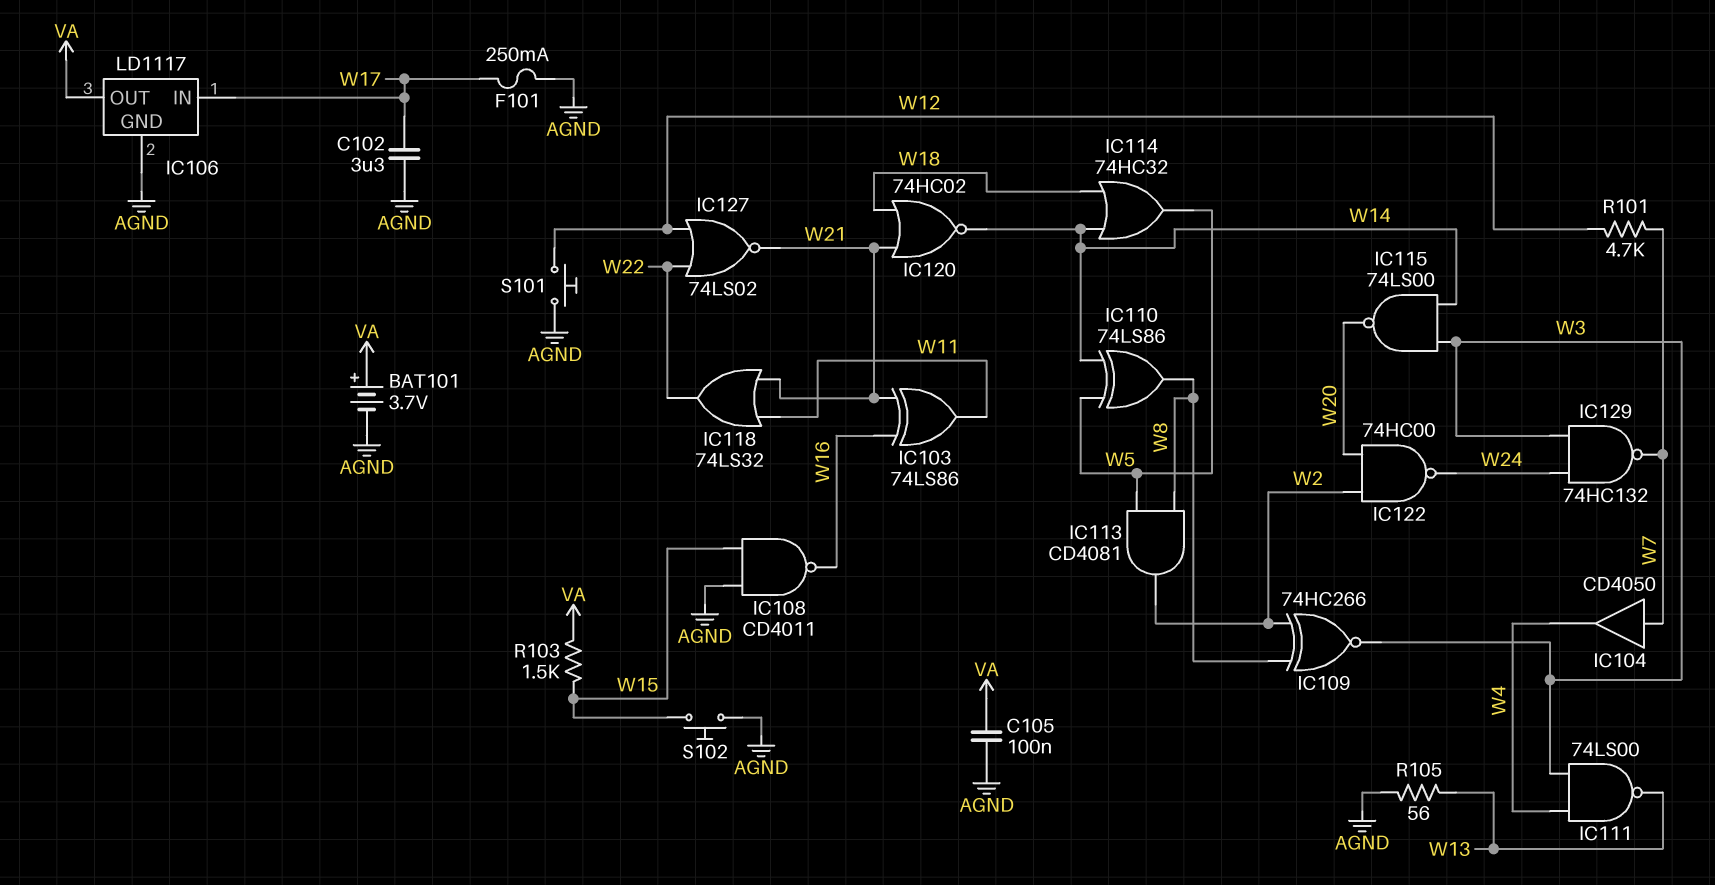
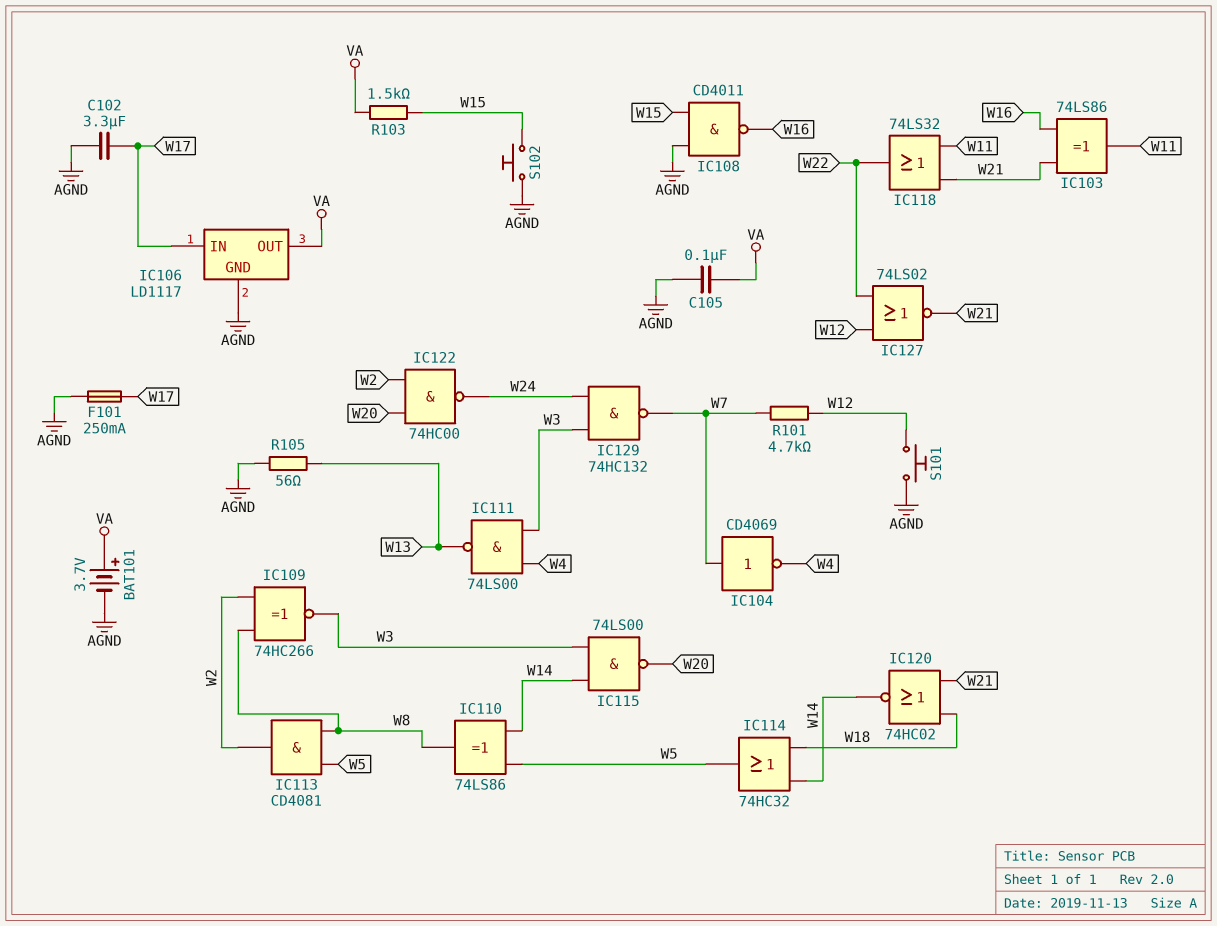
IC104: buffer CD4050 (in W7, out W4) -> NOT CD4069 (in W7, out W4)

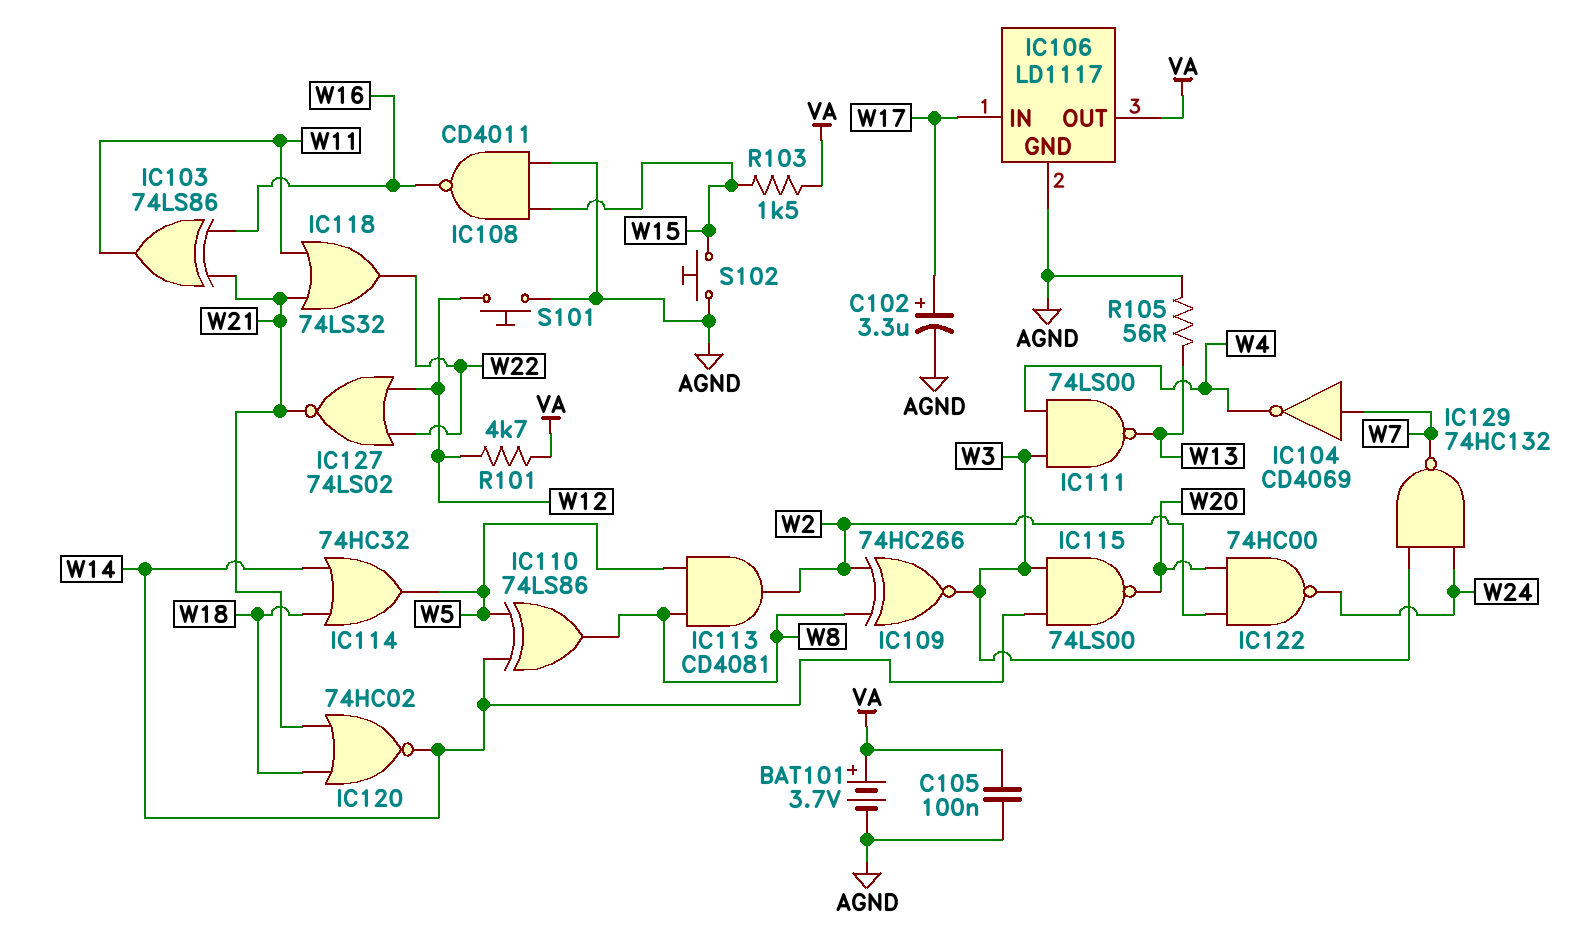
C102: 3.3uF (AGND, W17) -> 3.3uF (plus W17, minus AGND)
F101: 250mA (AGND, W17) -> none
R101: 4.7k (W7, W12) -> 4.7k (VA, W12)

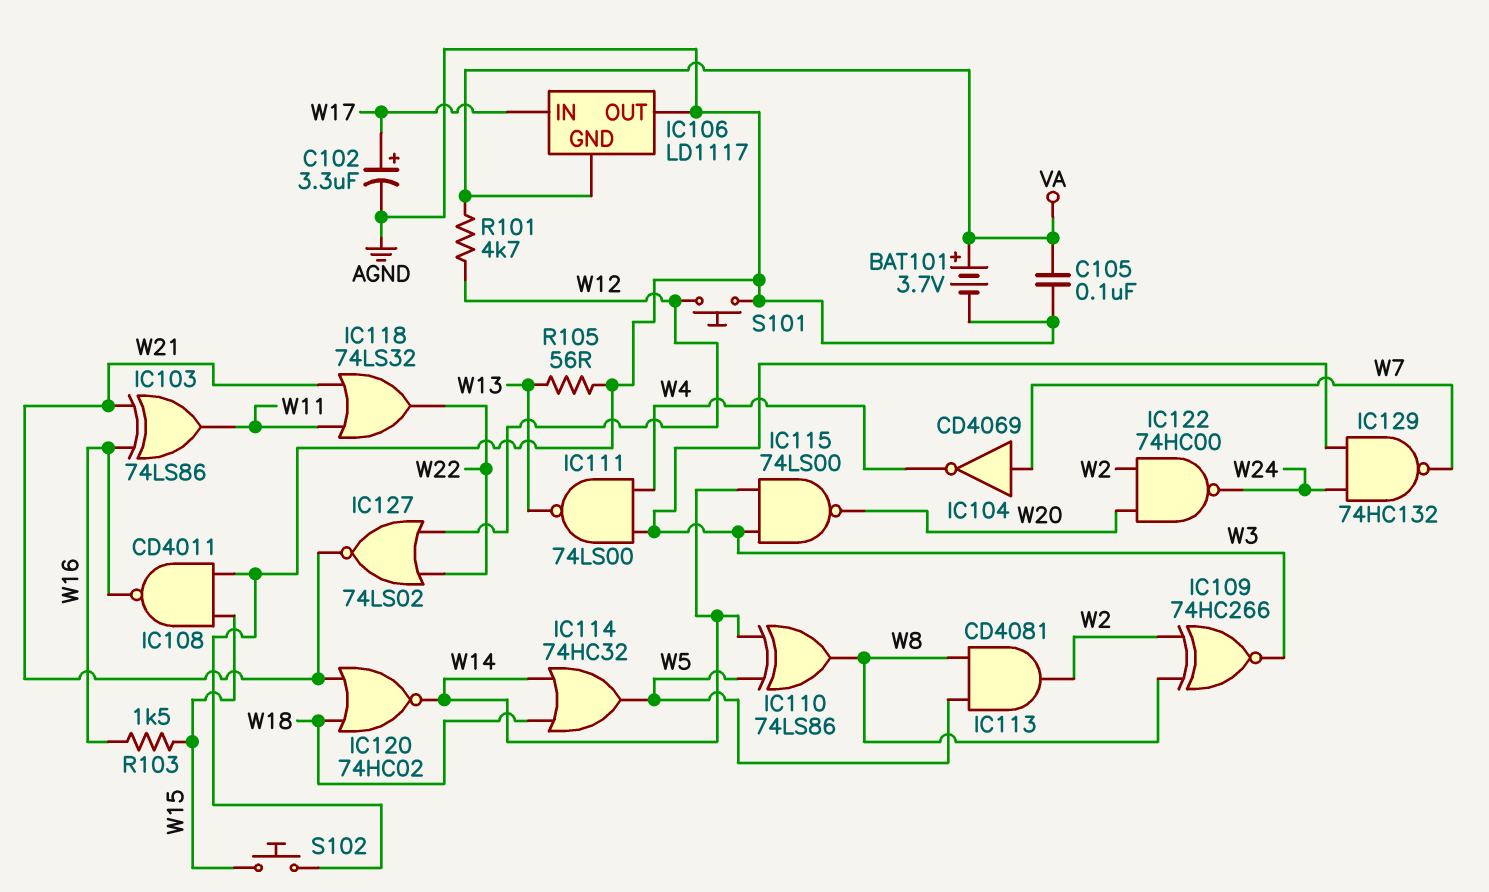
IC106 pin GND: AGND -> VA
IC106 pin OUT: VA -> AGND
R103: 1.5k (VA, W15) -> 1.5k (W15, W16)

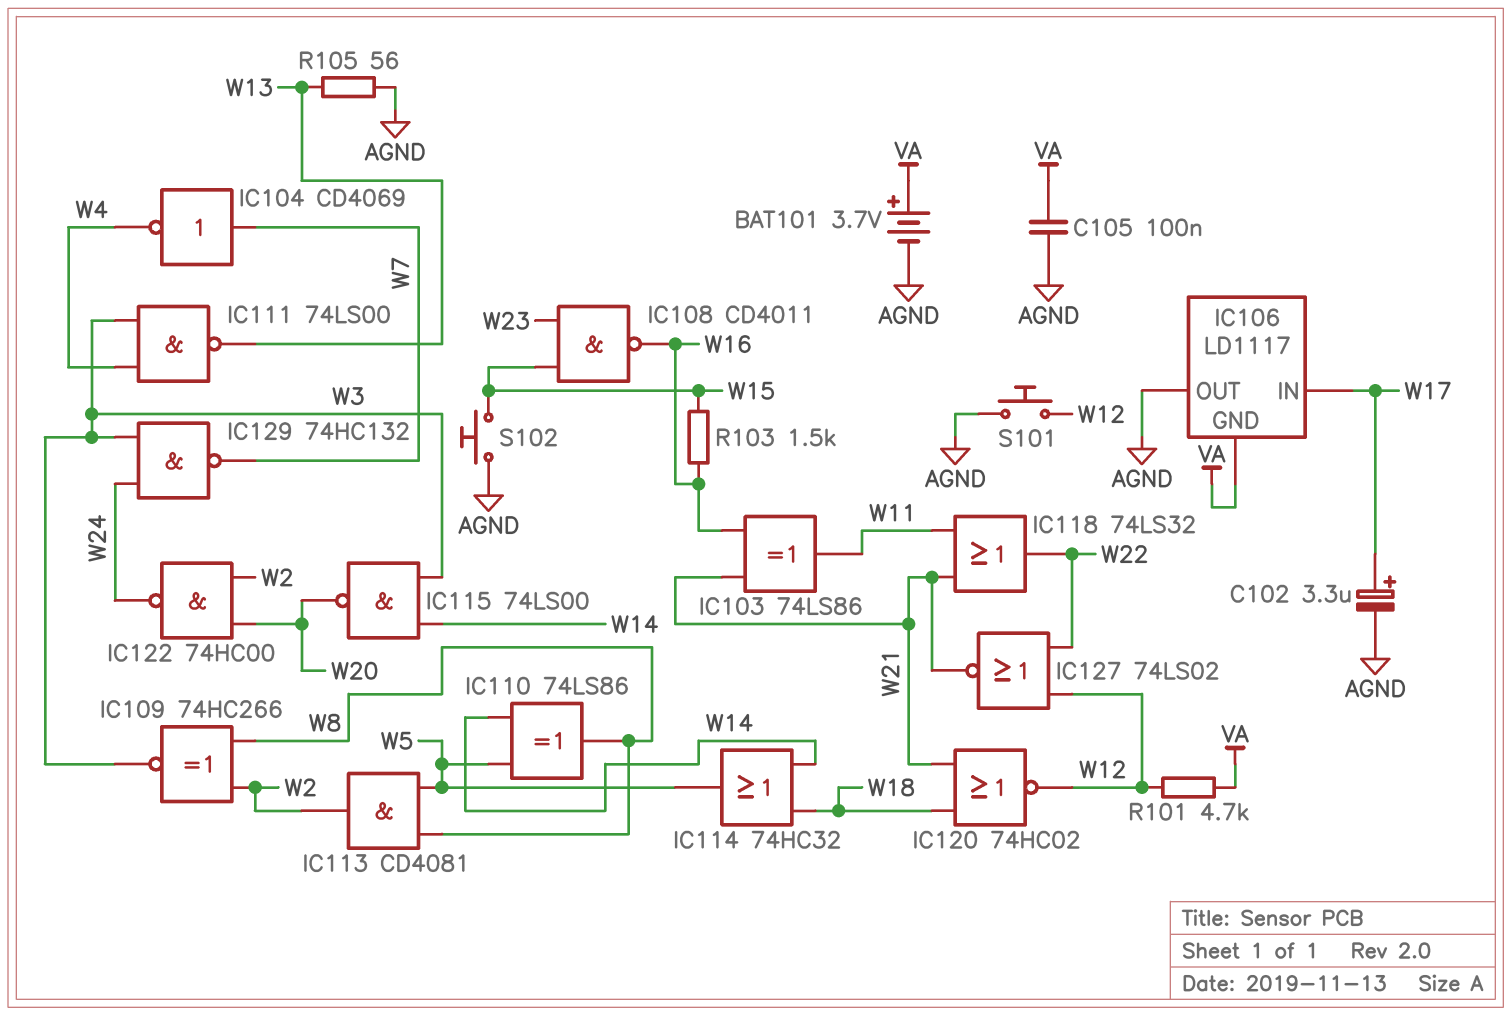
IC108: NAND CD4011 (in AGND, in W15, out W16) -> NAND CD4011 (in W15, in W23, out W16)
IC120: NOR 74HC02 (in W18, in W21, out W14) -> NOR 74HC02 (in W18, in W21, out W12)

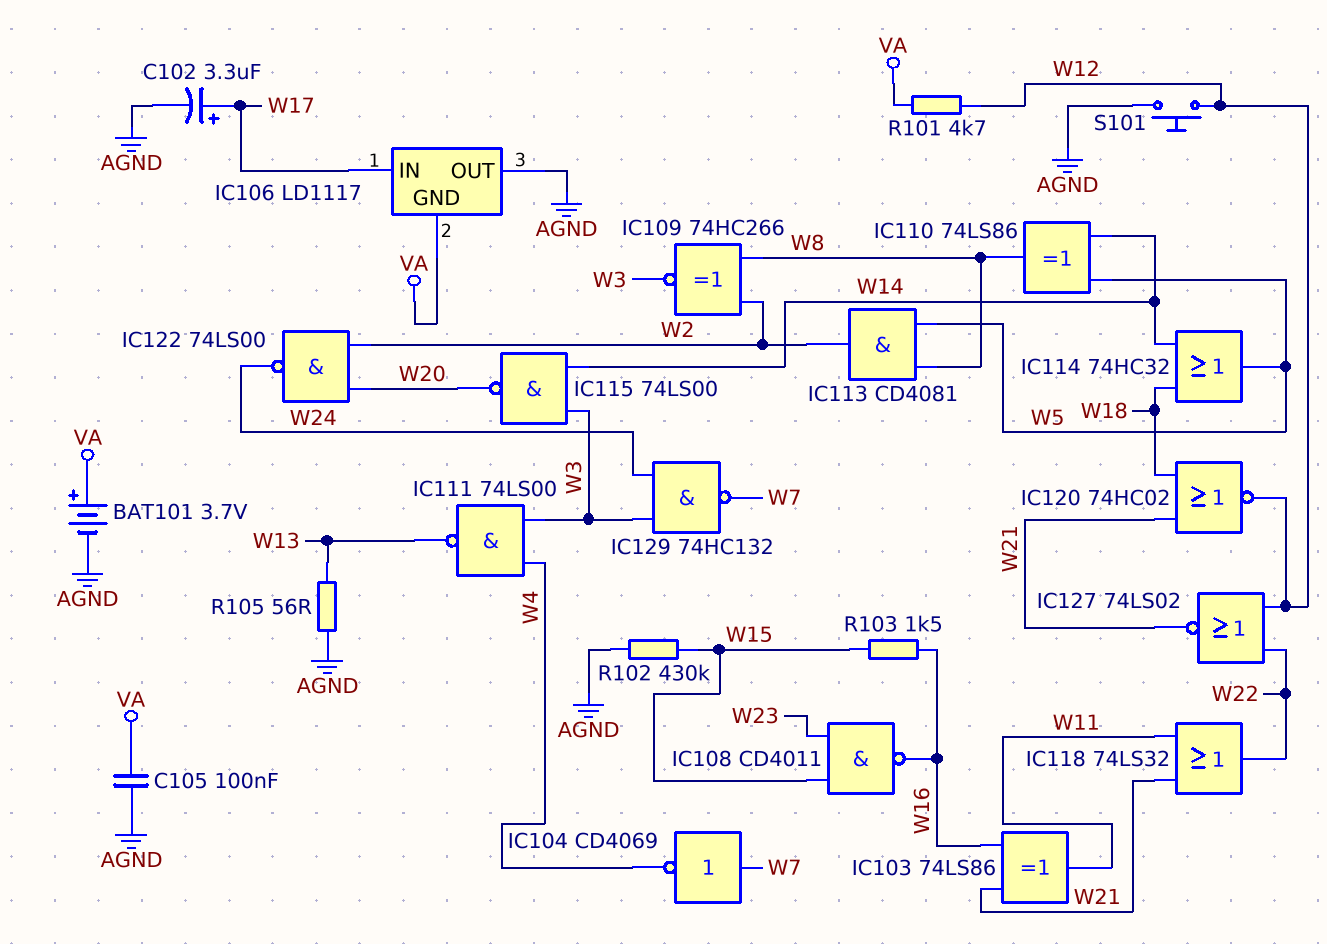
IC122: NAND 74HC00 (in W2, in W20, out W24) -> NAND 74LS00 (in W2, in W20, out W24)
R102: none -> 430k (AGND, W15)
S102: button (AGND, W15) -> none

